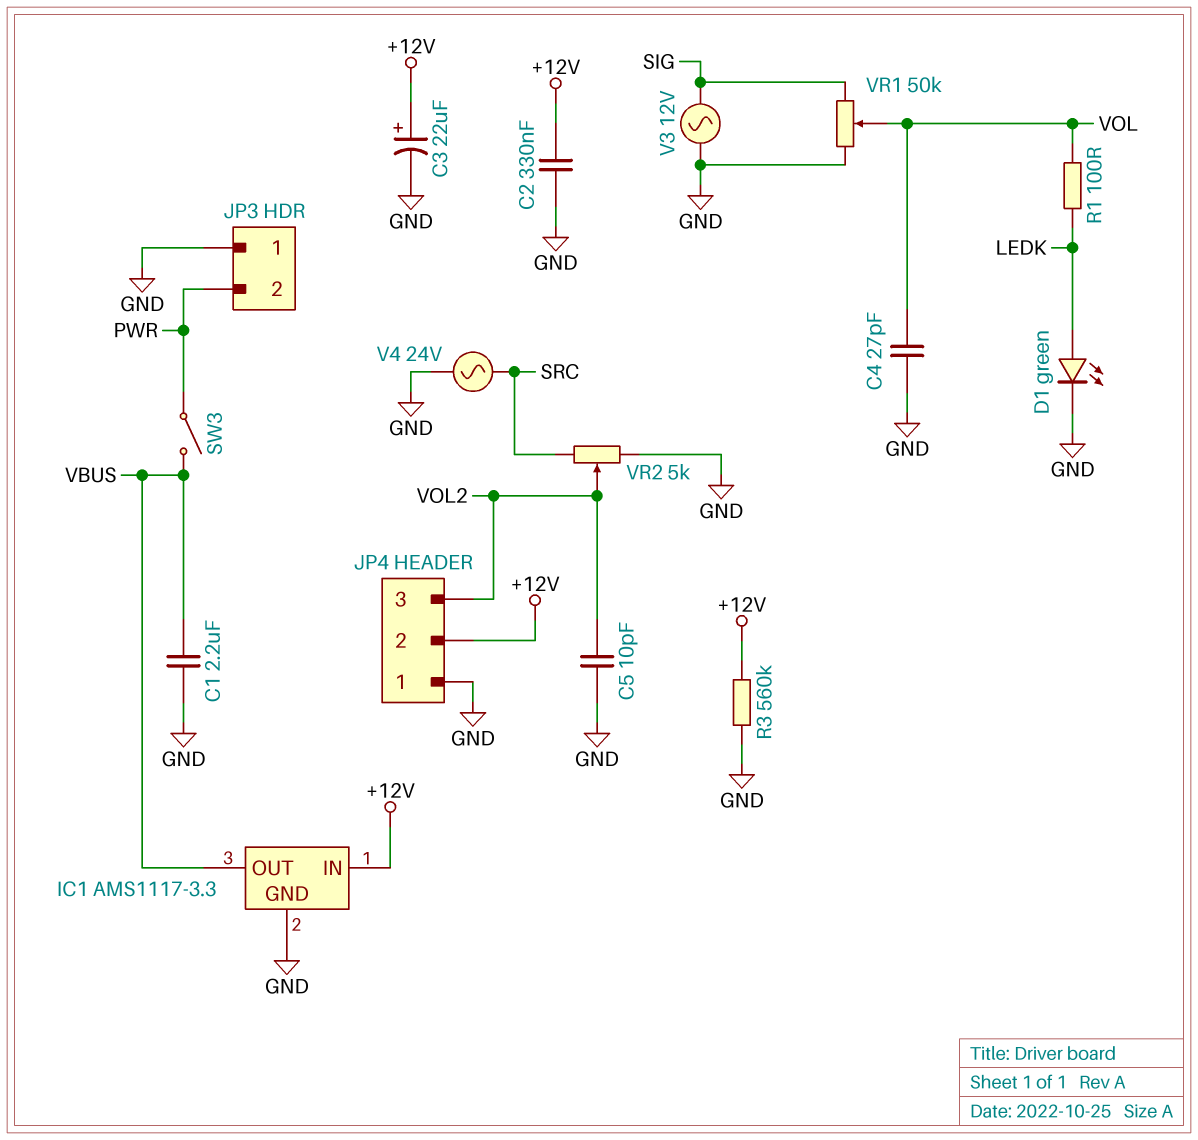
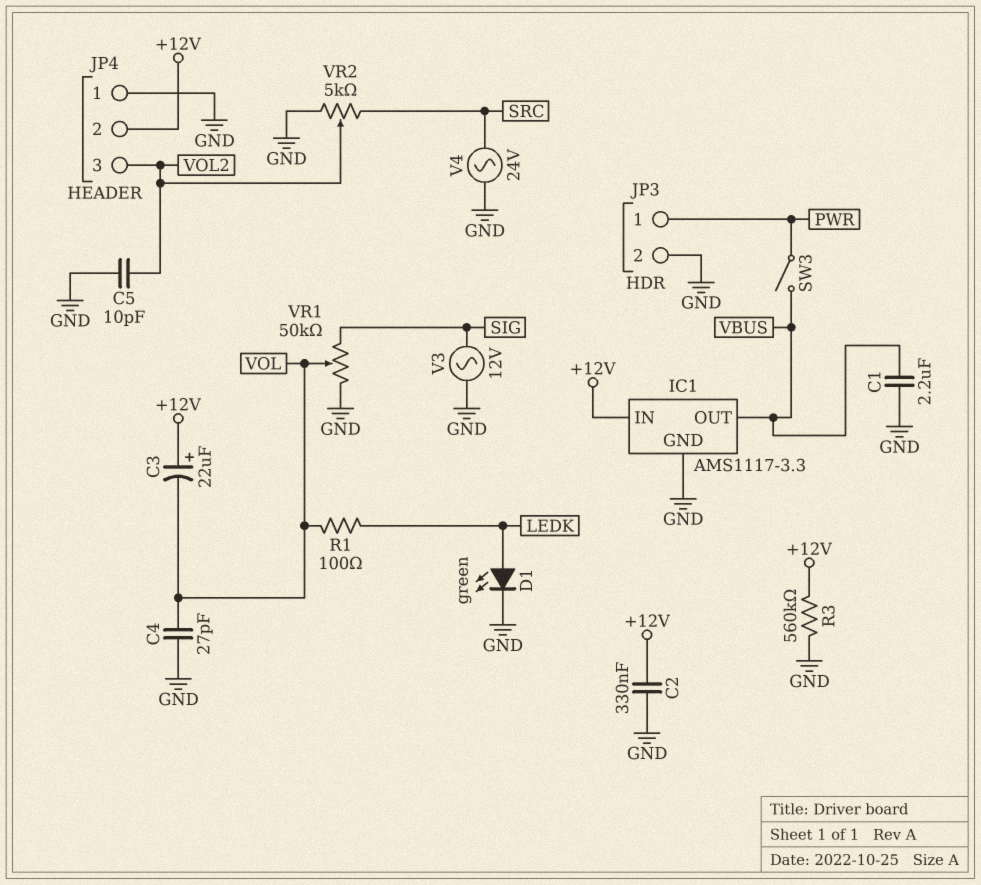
C3: 22uF (plus +12V, minus GND) -> 22uF (plus +12V, minus VOL)
JP3 pin 1: GND -> PWR
JP3 pin 2: PWR -> GND

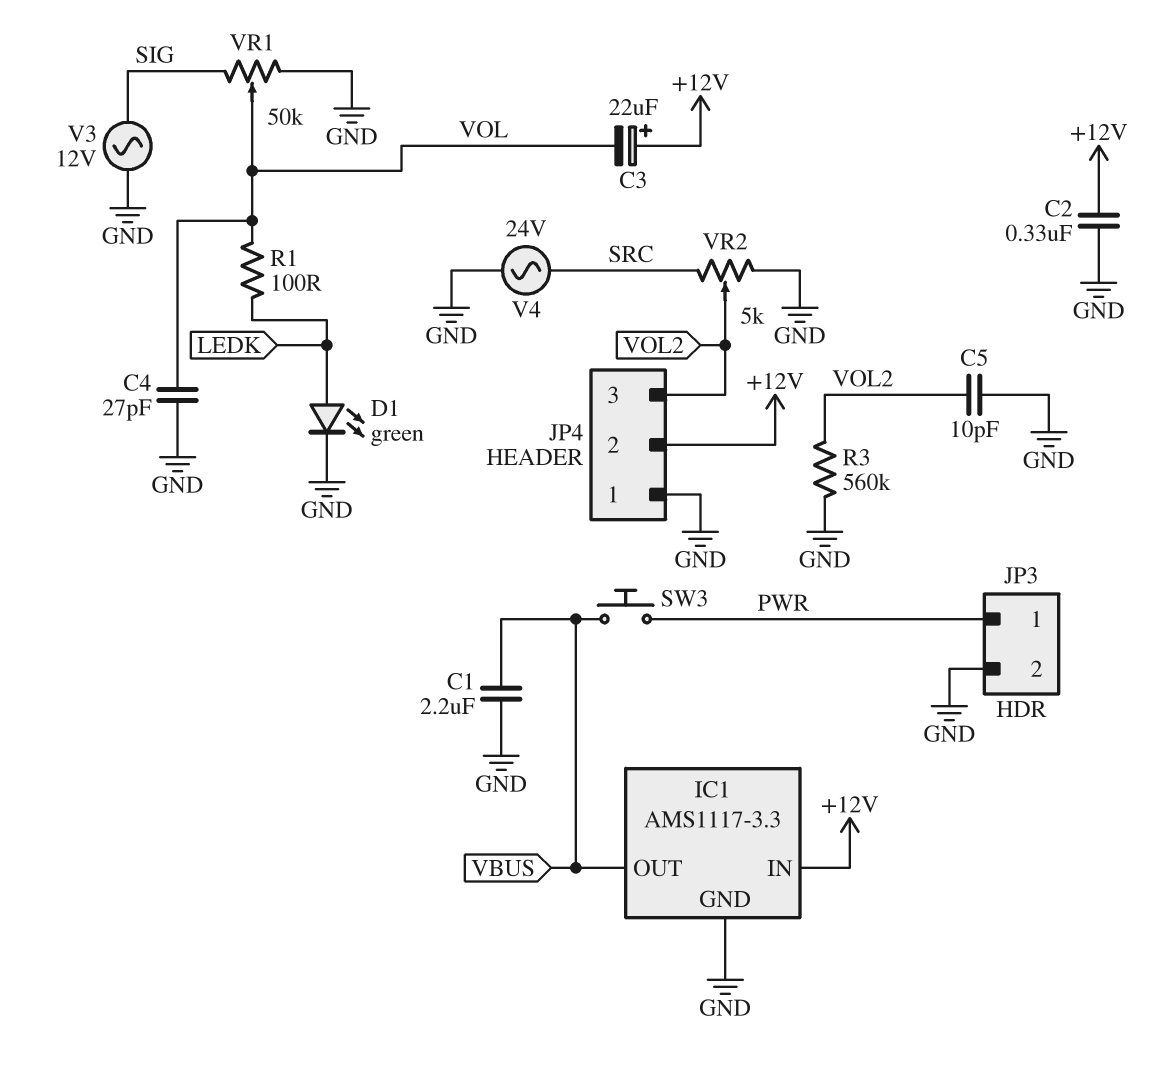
R3: 560k (+12V, GND) -> 560k (GND, VOL2)
SW3: switch (PWR, VBUS) -> button (PWR, VBUS)

